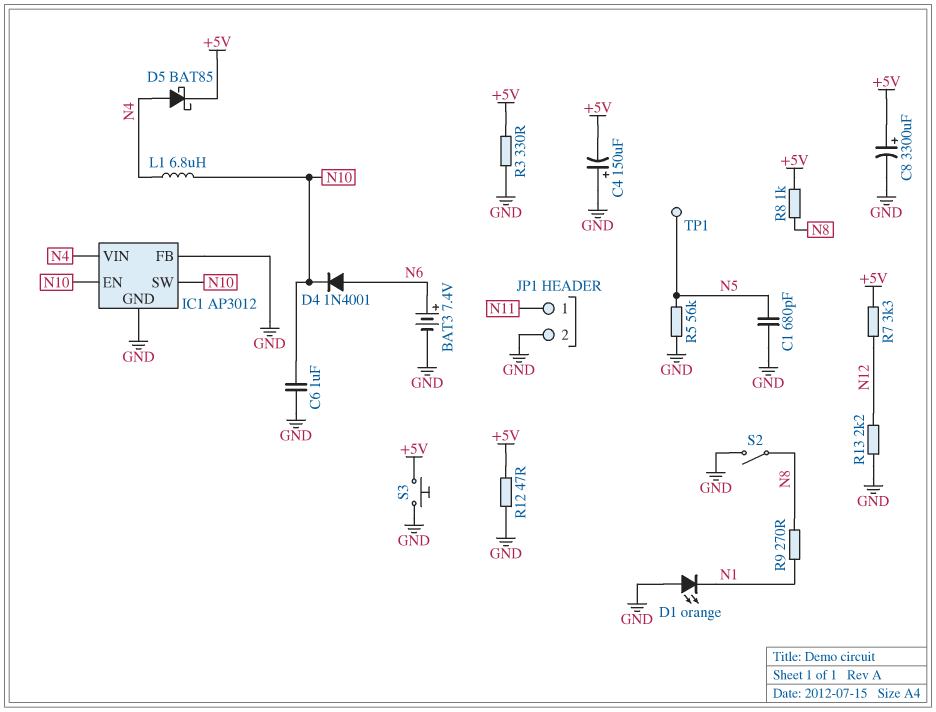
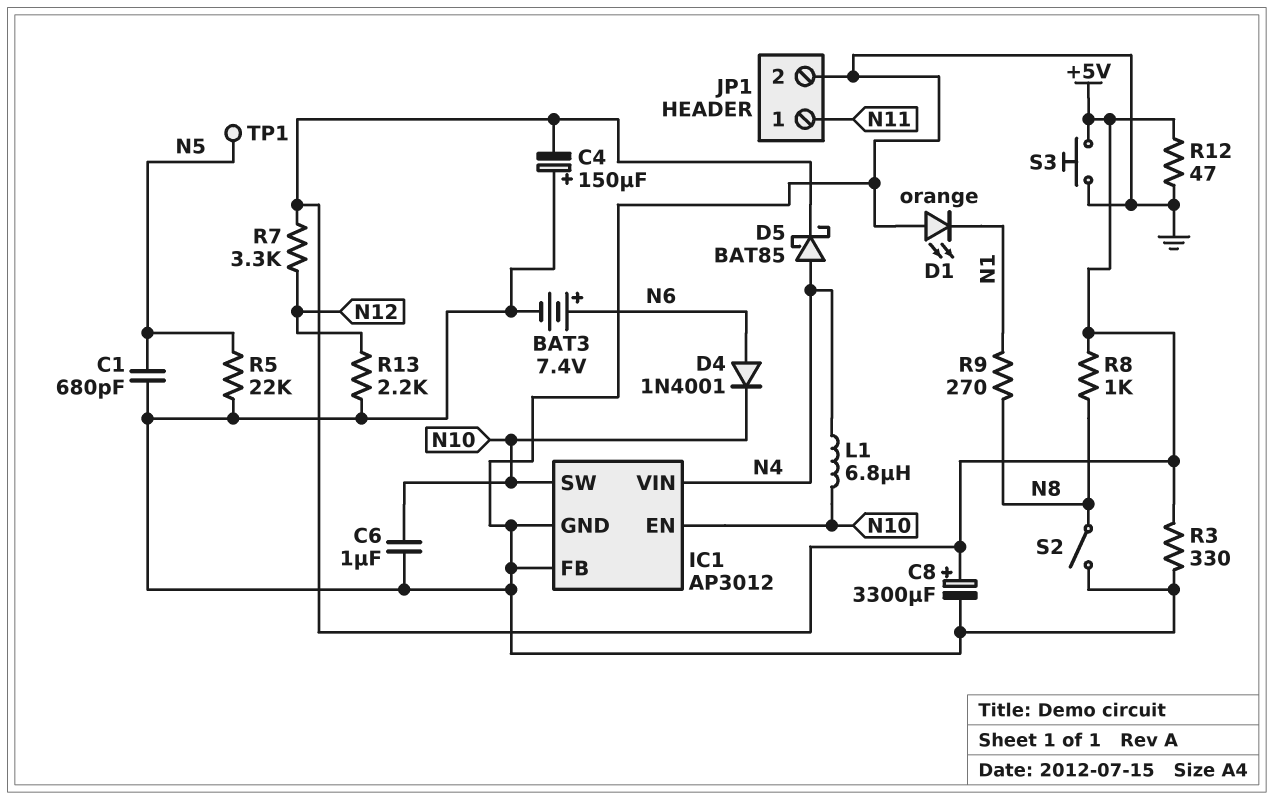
R5: 56k (GND, N5) -> 22k (GND, N5)

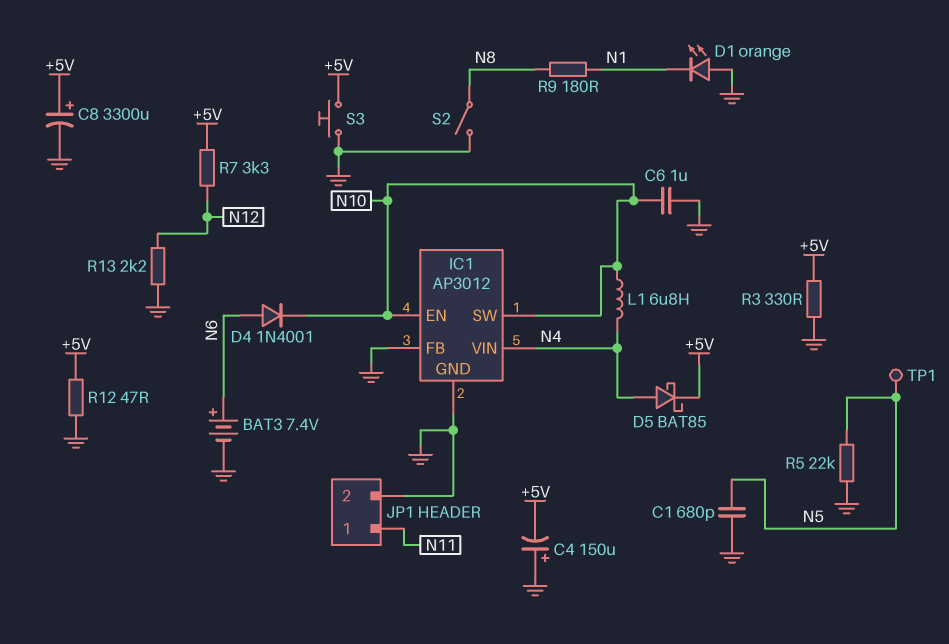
R8: 1k (+5V, N8) -> none
R9: 270 (N1, N8) -> 180 (N1, N8)

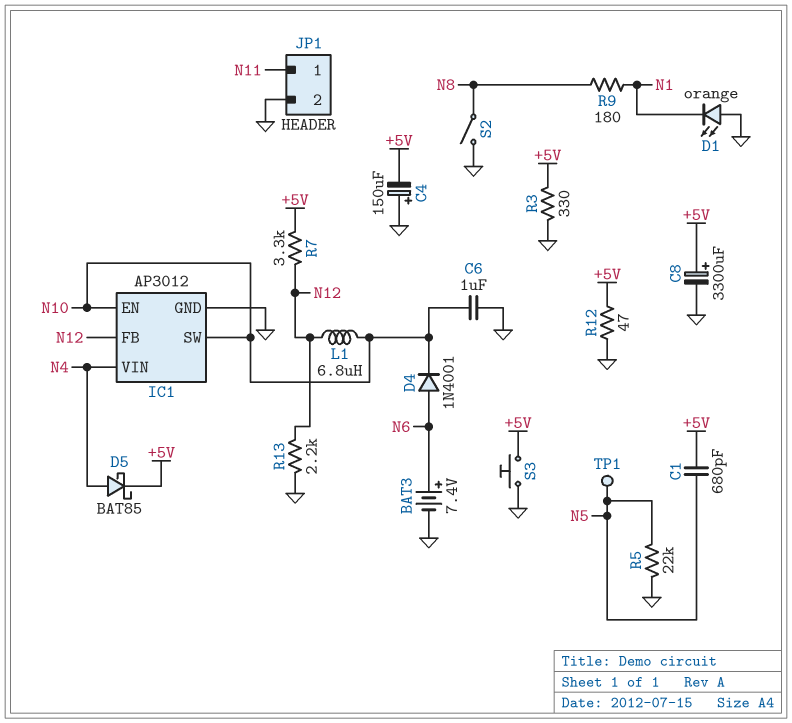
C1: 680pF (GND, N5) -> 680pF (+5V, N5)
IC1 pin FB: GND -> N12
L1: 6.8uH (N4, N10) -> 6.8uH (N10, N12)

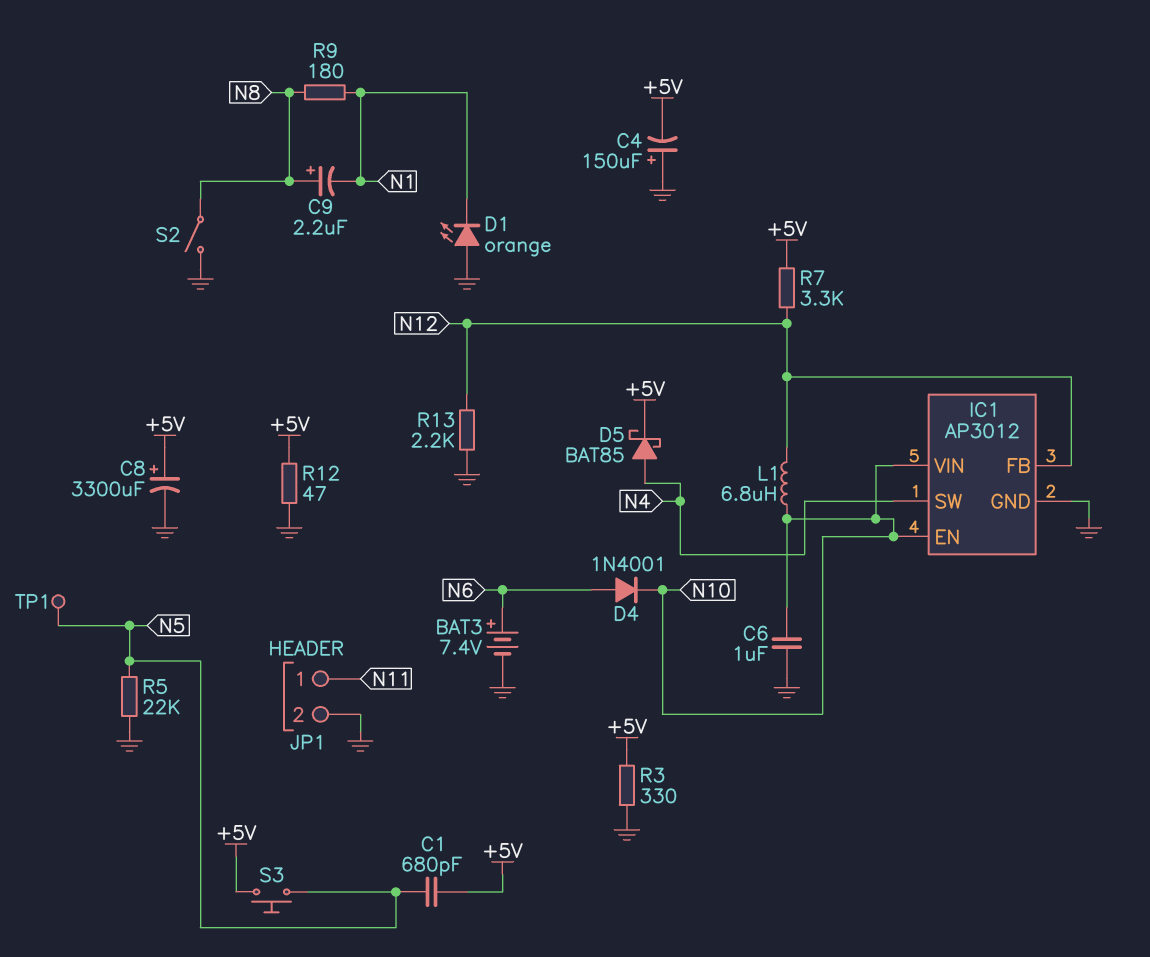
C9: none -> 2.2uF (plus N8, minus N1)
IC1 pin SW: N10 -> N4
IC1 pin VIN: N4 -> N10
S3: button (+5V, GND) -> button (+5V, N5)

